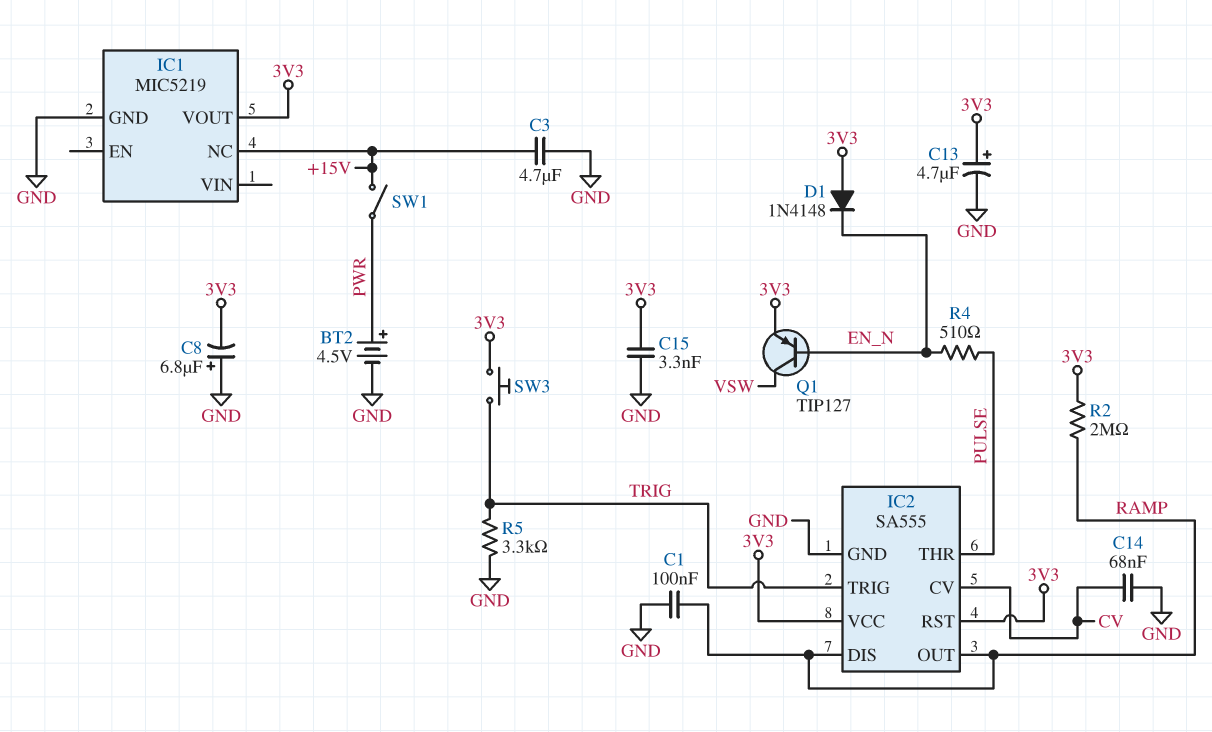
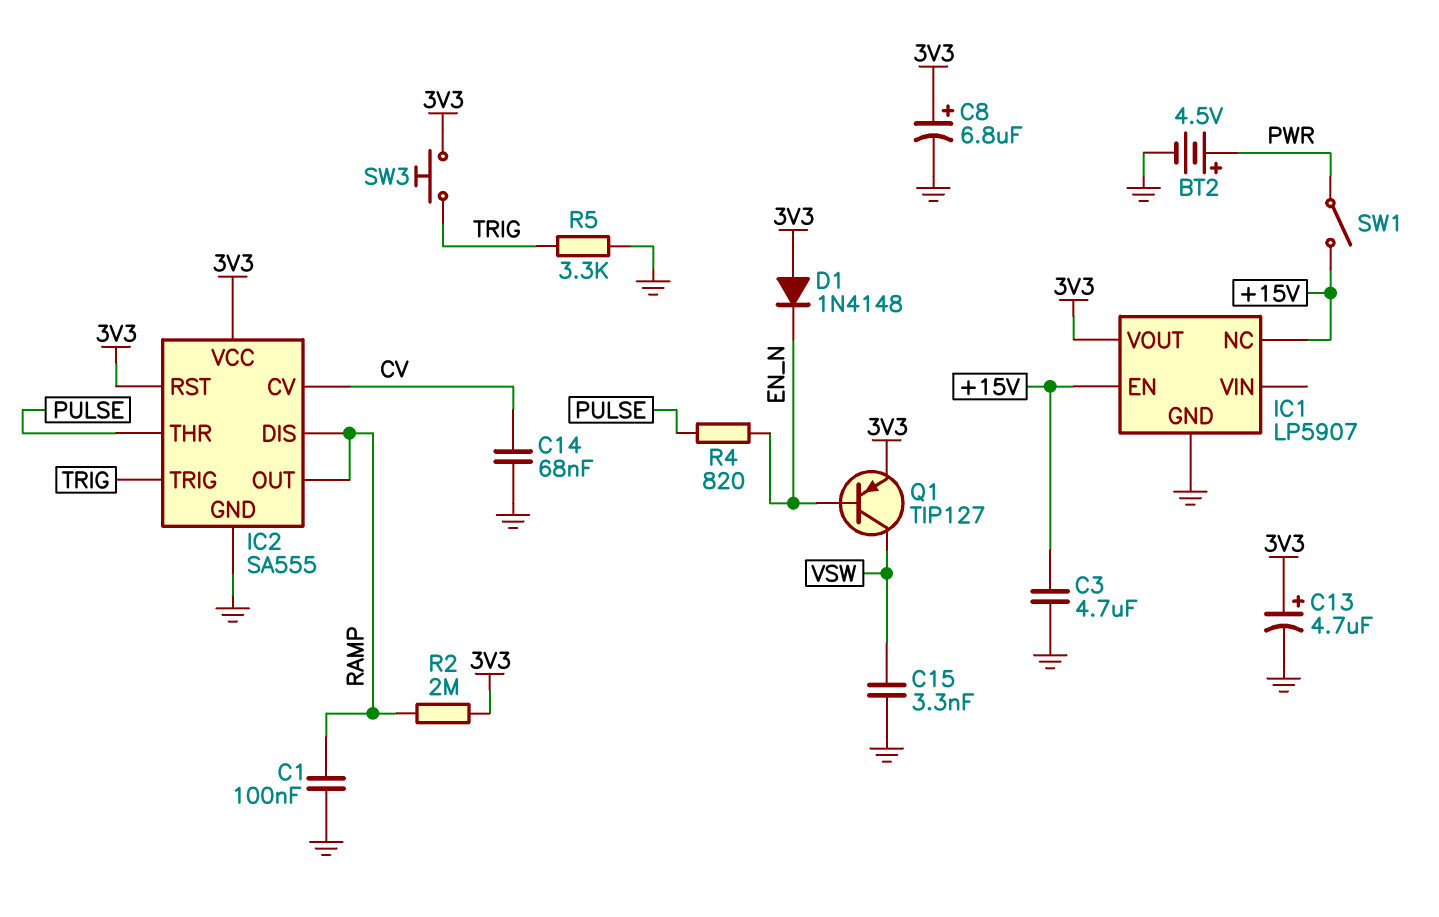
C8: 6.8uF (plus GND, minus 3V3) -> 6.8uF (plus 3V3, minus GND)
C15: 3.3nF (3V3, GND) -> 3.3nF (GND, VSW)
IC1: MIC5219 -> LP5907
IC1 pin EN: none -> +15V
R4: 510 (EN_N, PULSE) -> 820 (EN_N, PULSE)

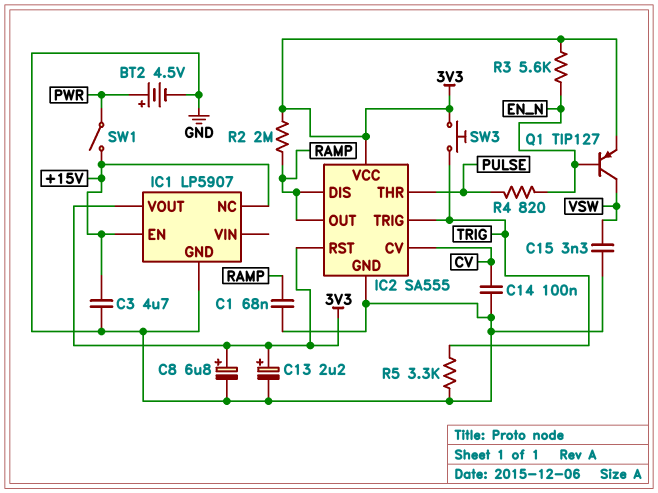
C1: 100nF (GND, RAMP) -> 68nF (GND, RAMP)
C13: 4.7uF (plus 3V3, minus GND) -> 2.2uF (plus 3V3, minus GND)
C14: 68nF (CV, GND) -> 100nF (CV, GND)
D1: diode 1N4148 (A 3V3, K EN_N) -> none
R3: none -> 5.6k (3V3, EN_N)

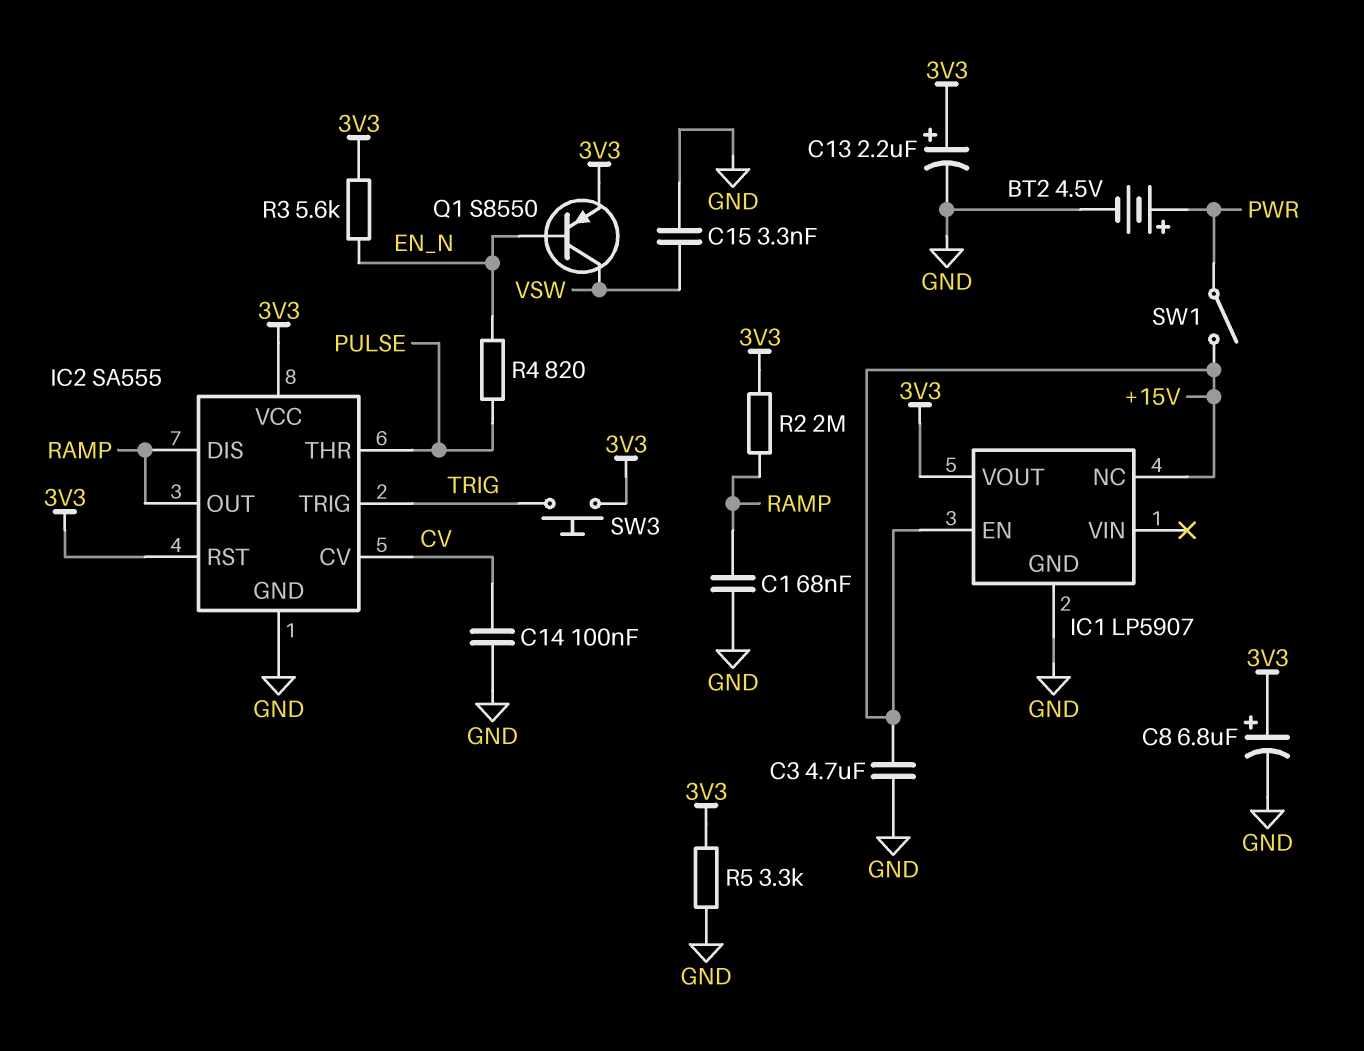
Q1: PNP TIP127 (B EN_N, C VSW, E 3V3) -> PNP S8550 (B EN_N, C VSW, E 3V3)
R5: 3.3k (GND, TRIG) -> 3.3k (3V3, GND)

